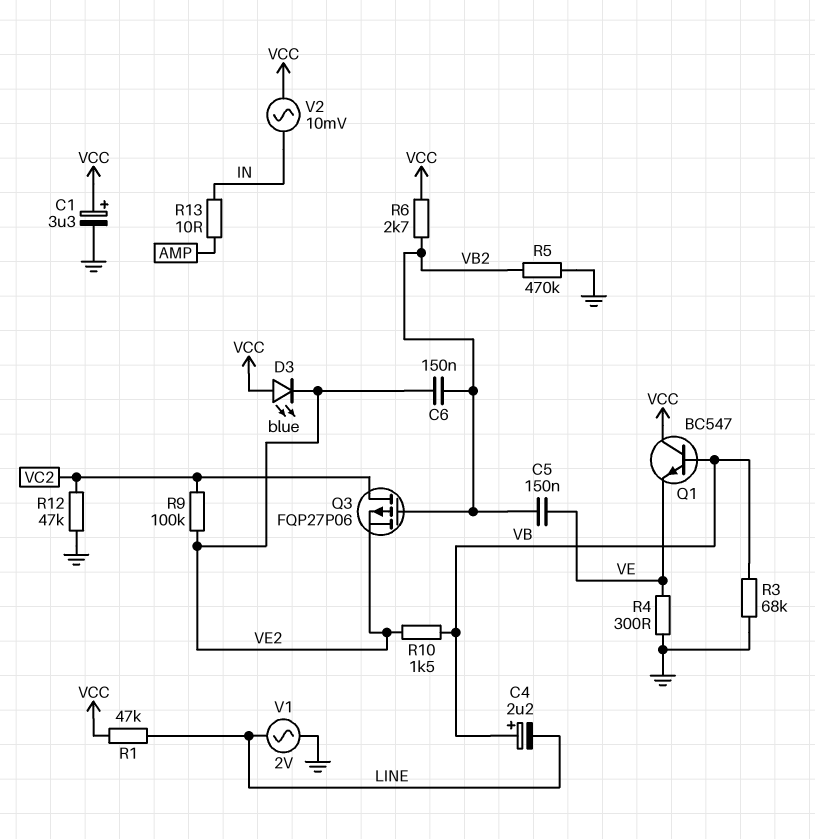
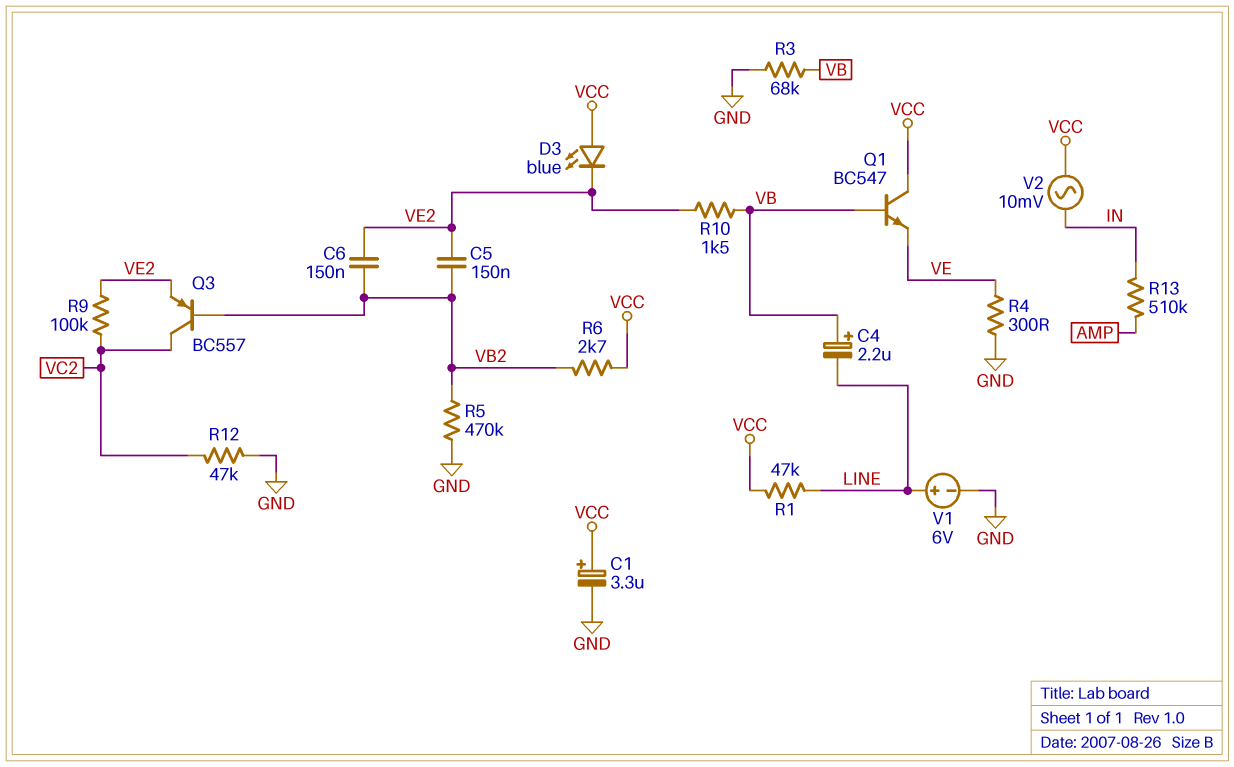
C5: 150nF (VB2, VE) -> 150nF (VB2, VE2)
Q3: PMOS FQP27P06 (G VB2, D VC2, S VE2) -> PNP BC557 (B VB2, C VC2, E VE2)
R13: 10 (AMP, IN) -> 510k (AMP, IN)
V1: AC 2V (GND, LINE) -> 6V (plus LINE, minus GND)

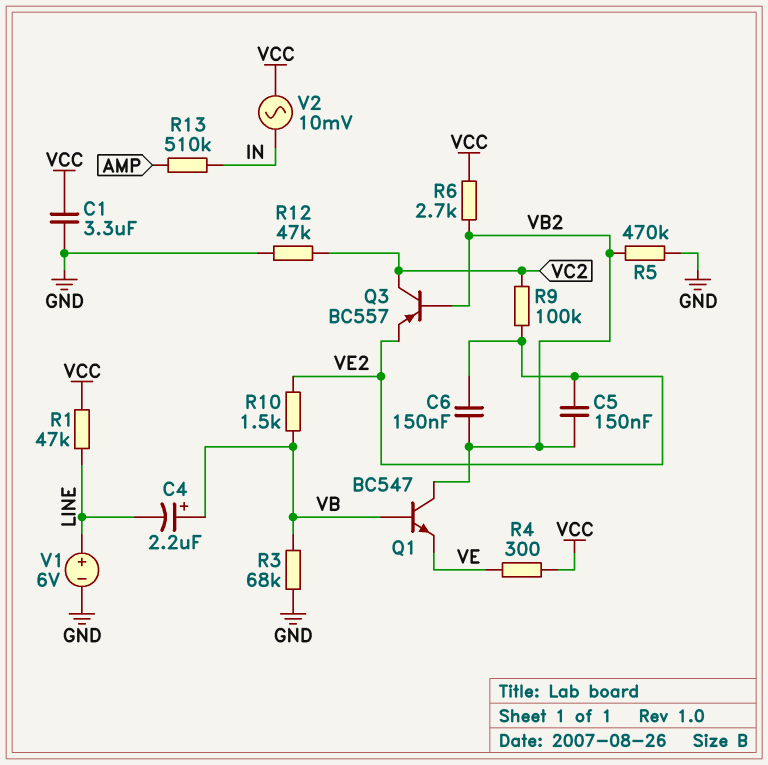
C1: 3.3uF (plus VCC, minus GND) -> 3.3uF (GND, VCC)
D3: LED blue (A VCC, K VE2) -> none
Q1: NPN BC547 (B VB, C VCC, E VE) -> NPN BC547 (B VB, C VB2, E VE)
R4: 300 (GND, VE) -> 300 (VCC, VE)

